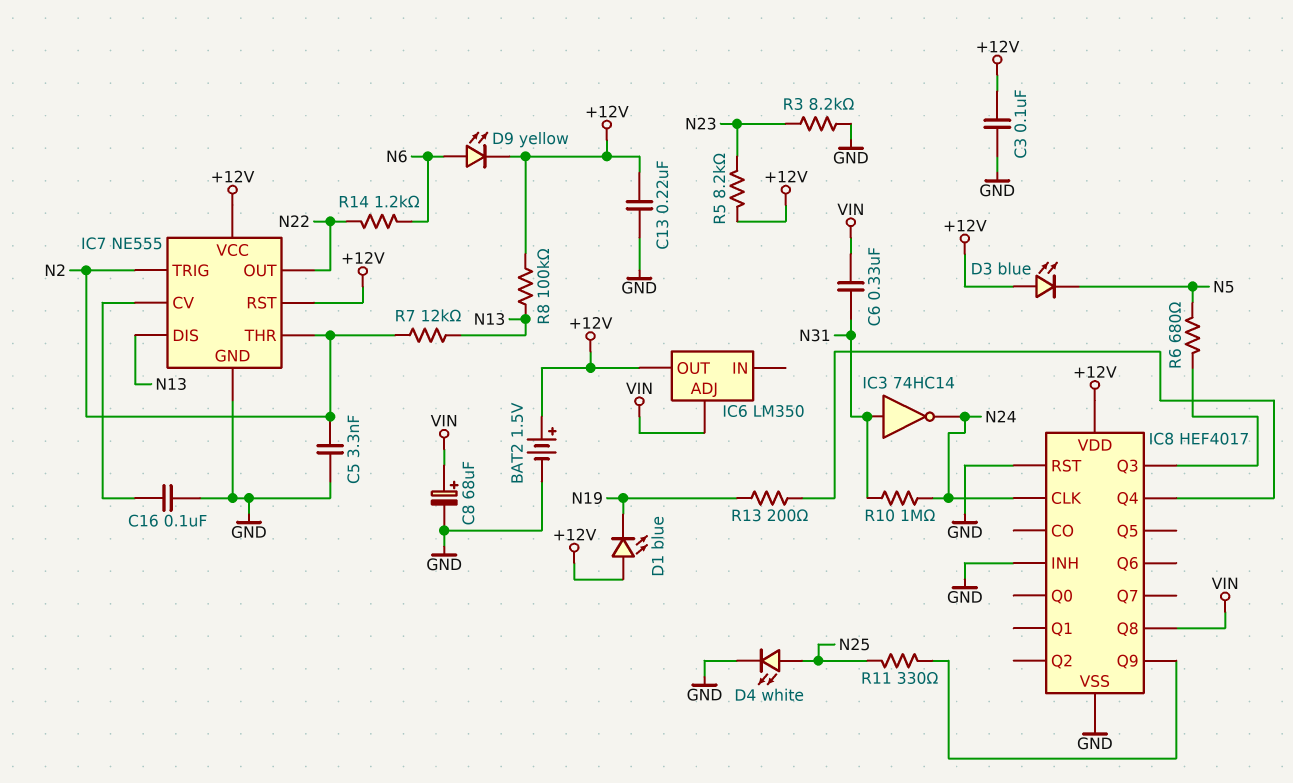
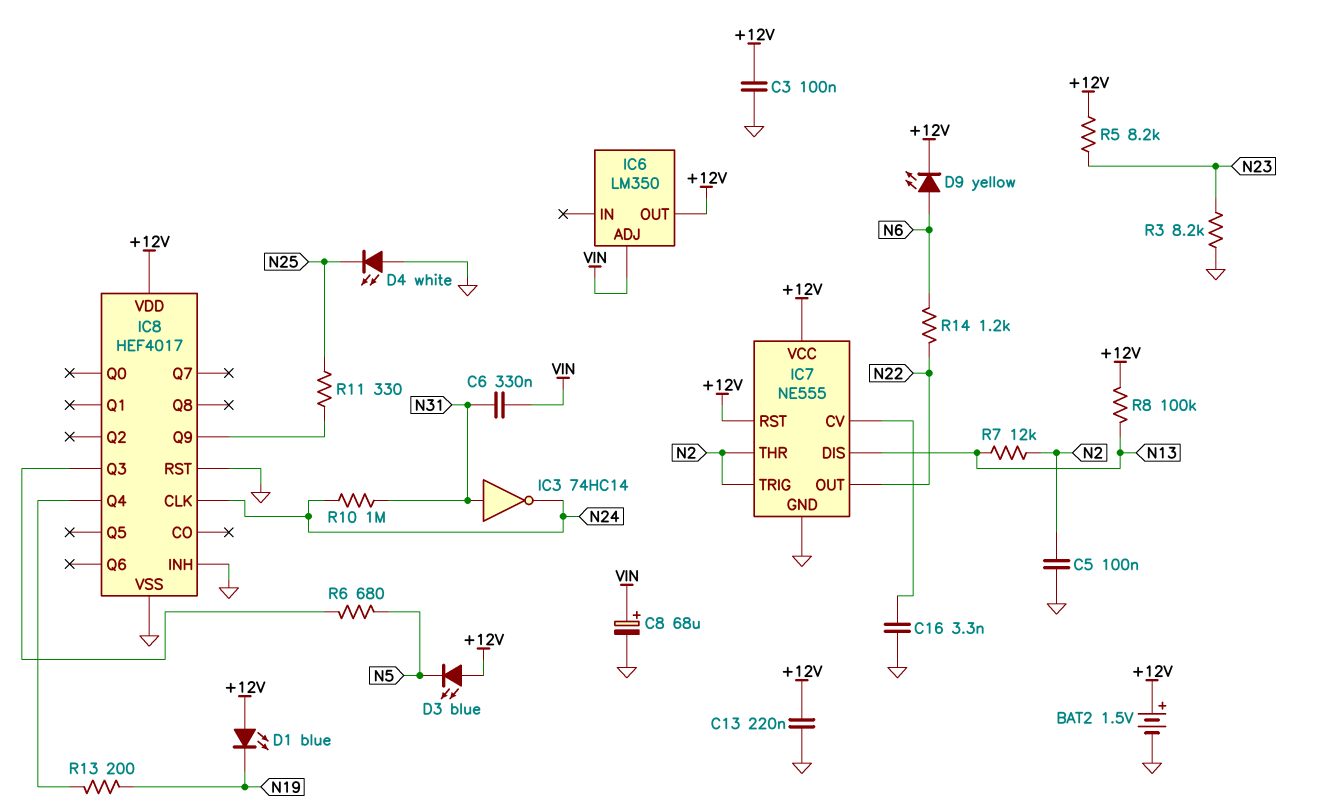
C5: 3.3nF (GND, N2) -> 100nF (GND, N2)
C16: 100nF (GND, IC7/CV) -> 3.3nF (GND, IC7/CV)
D4: LED white (A N25, K GND) -> LED white (A GND, K N25)
IC8 pin Q8: VIN -> none

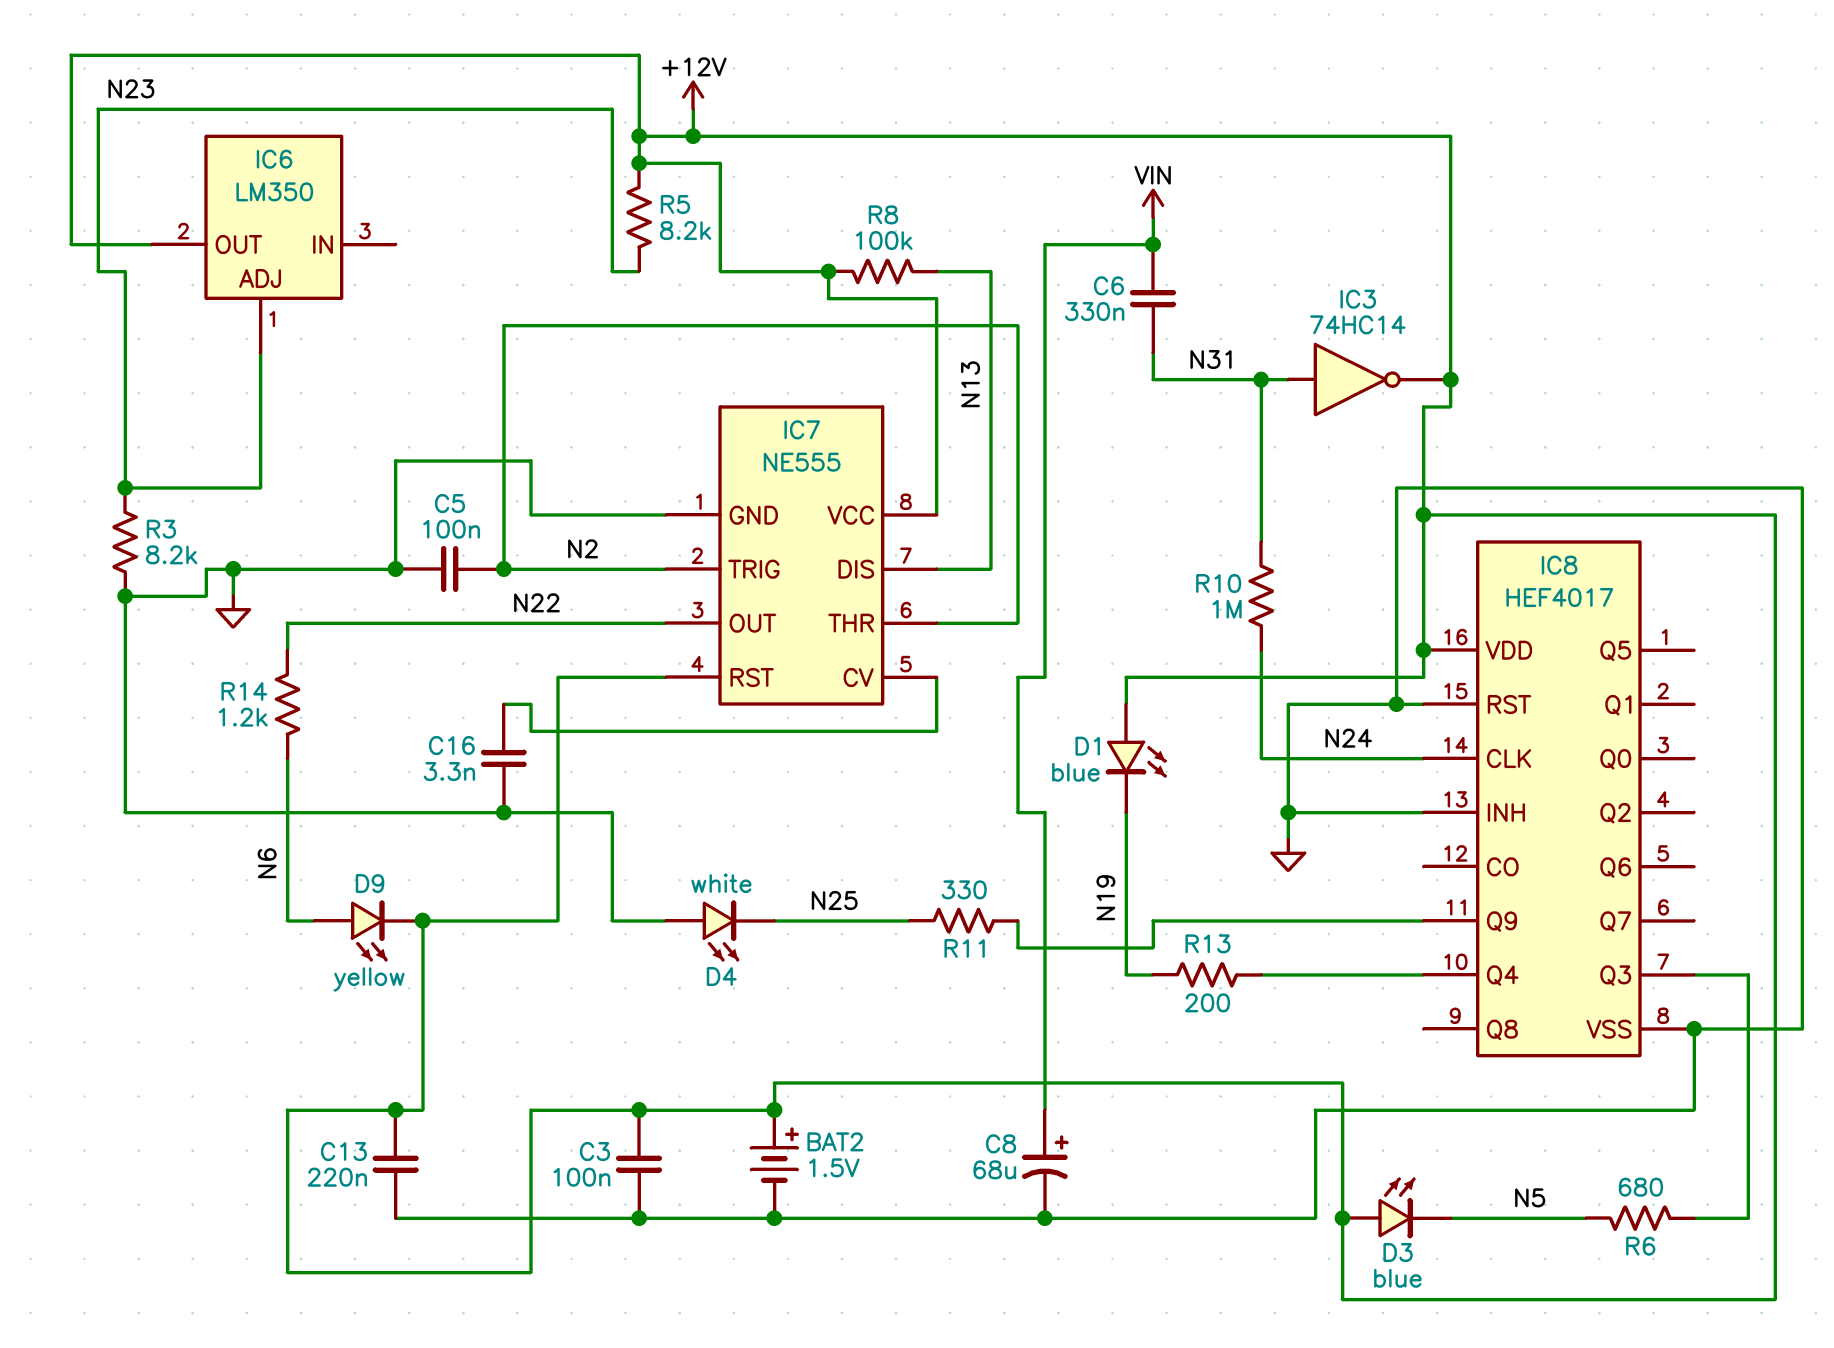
IC3: NOT 74HC14 (in N31, out N24) -> NOT 74HC14 (in N31, out +12V)
IC6 pin ADJ: VIN -> N23
R7: 12k (N2, N13) -> none

